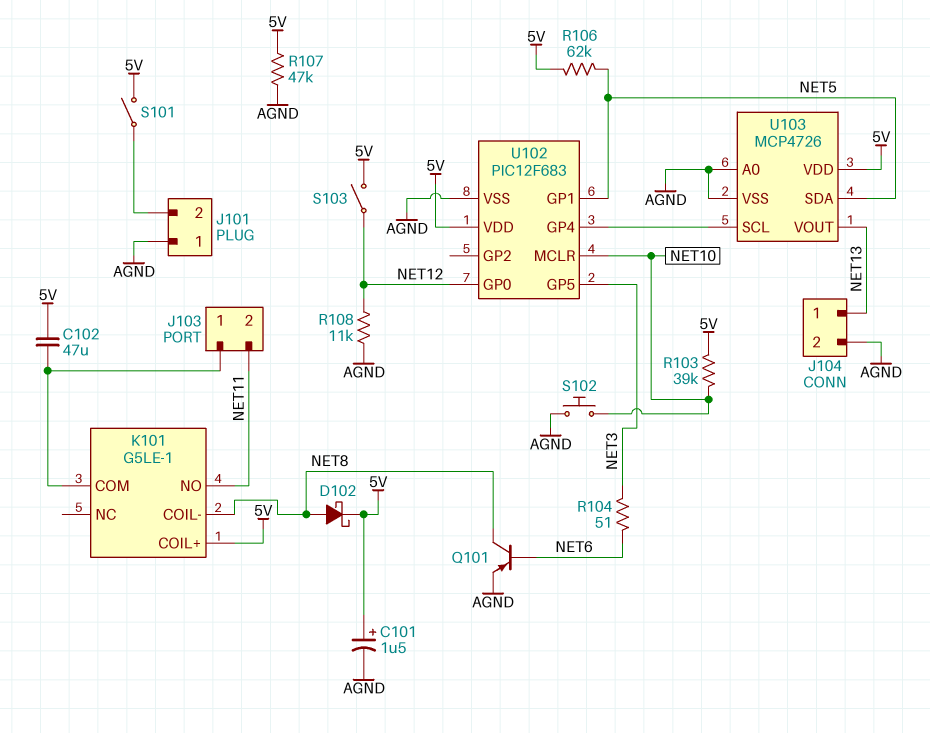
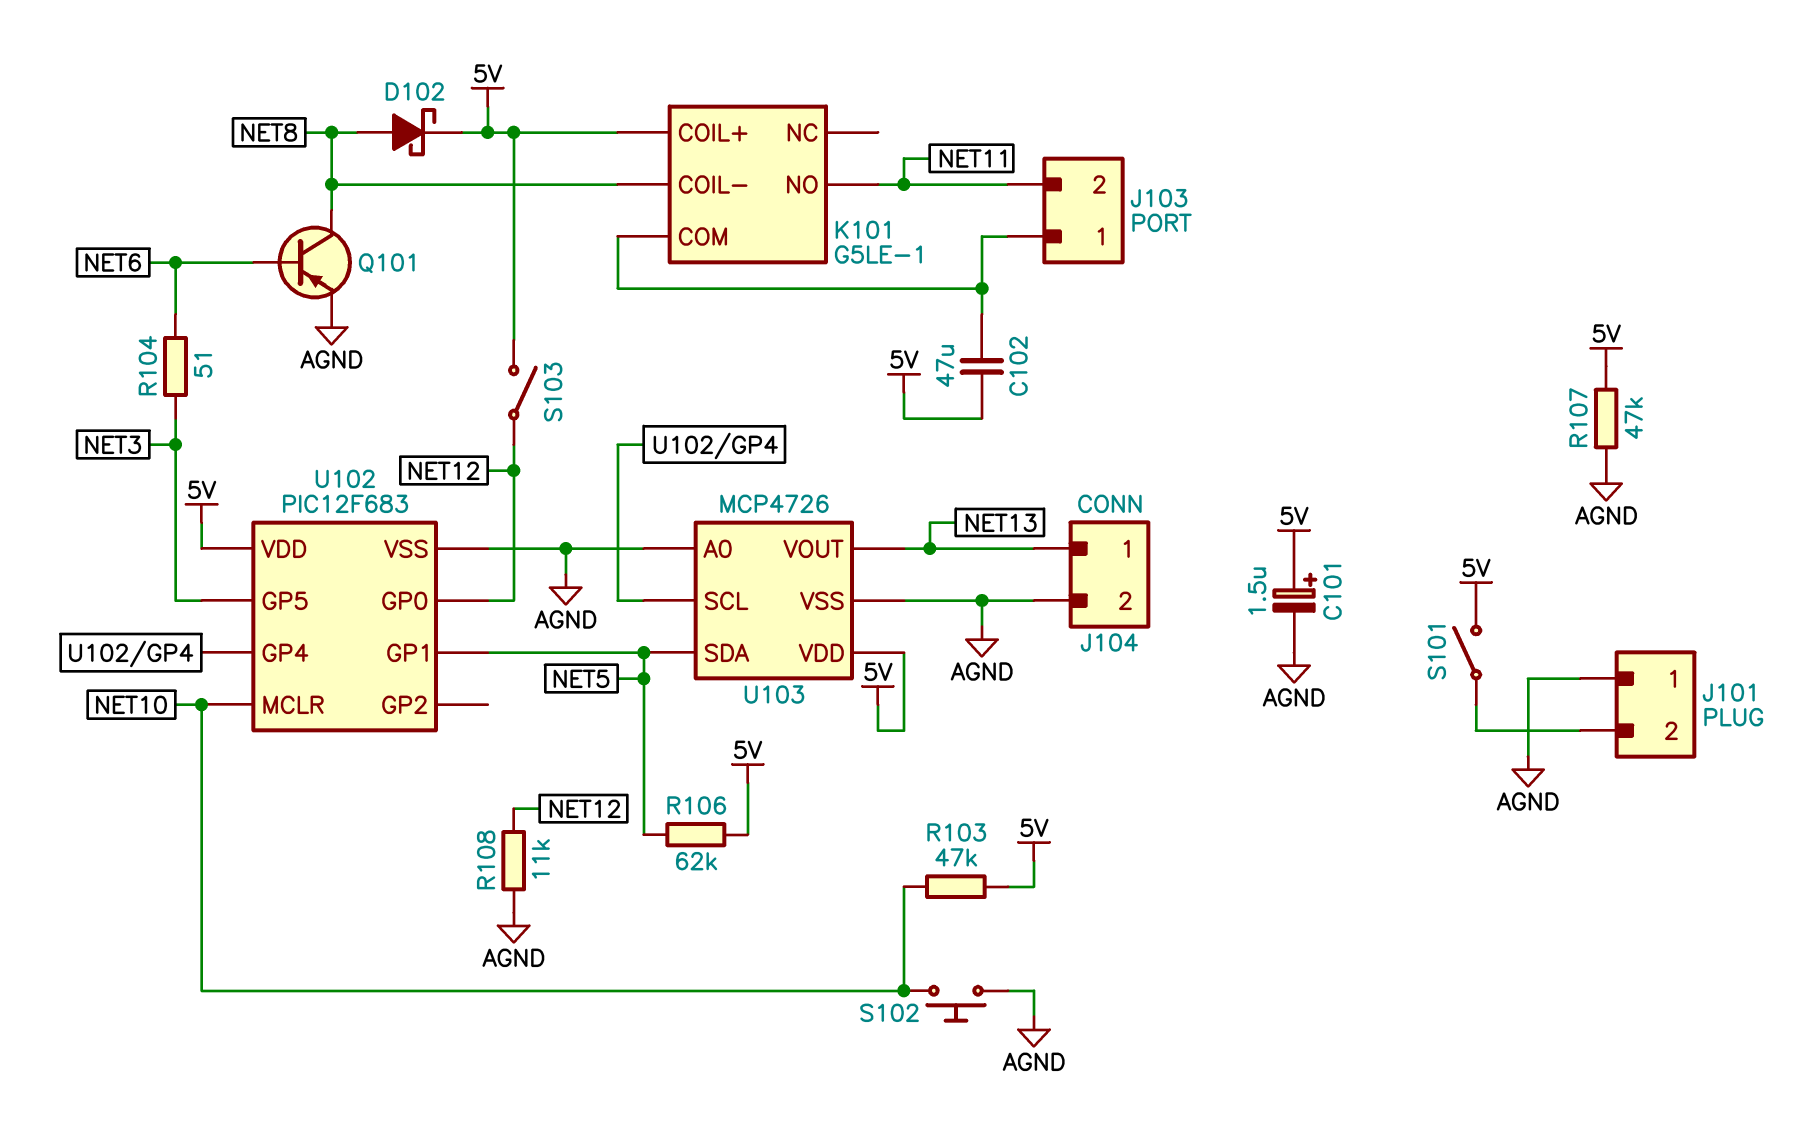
R103: 39k (5V, NET10) -> 47k (5V, NET10)

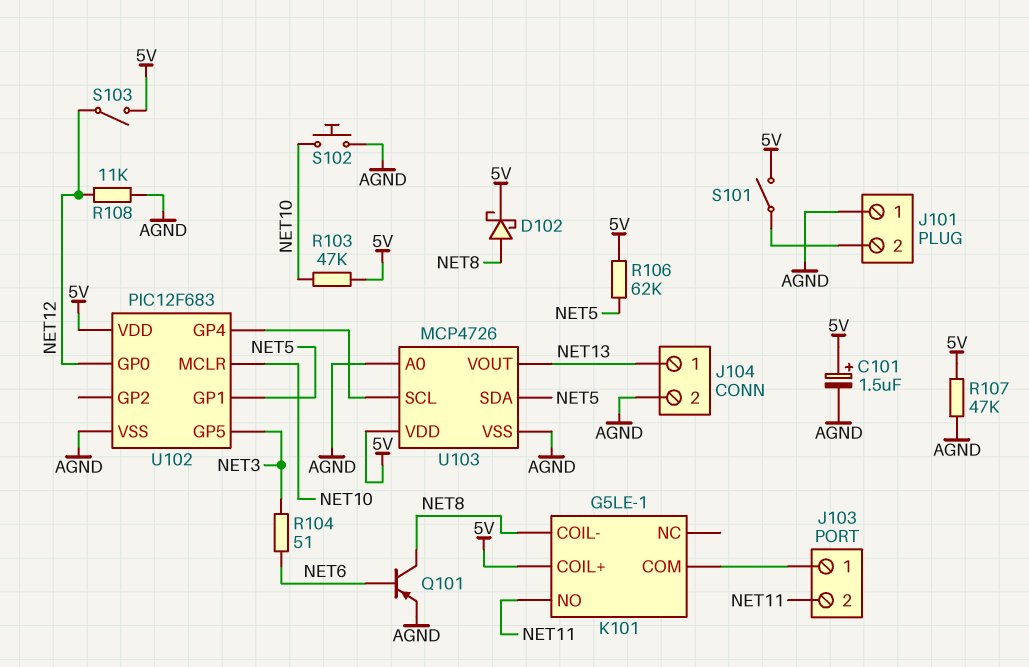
C102: 47uF (5V, J103/1) -> none

